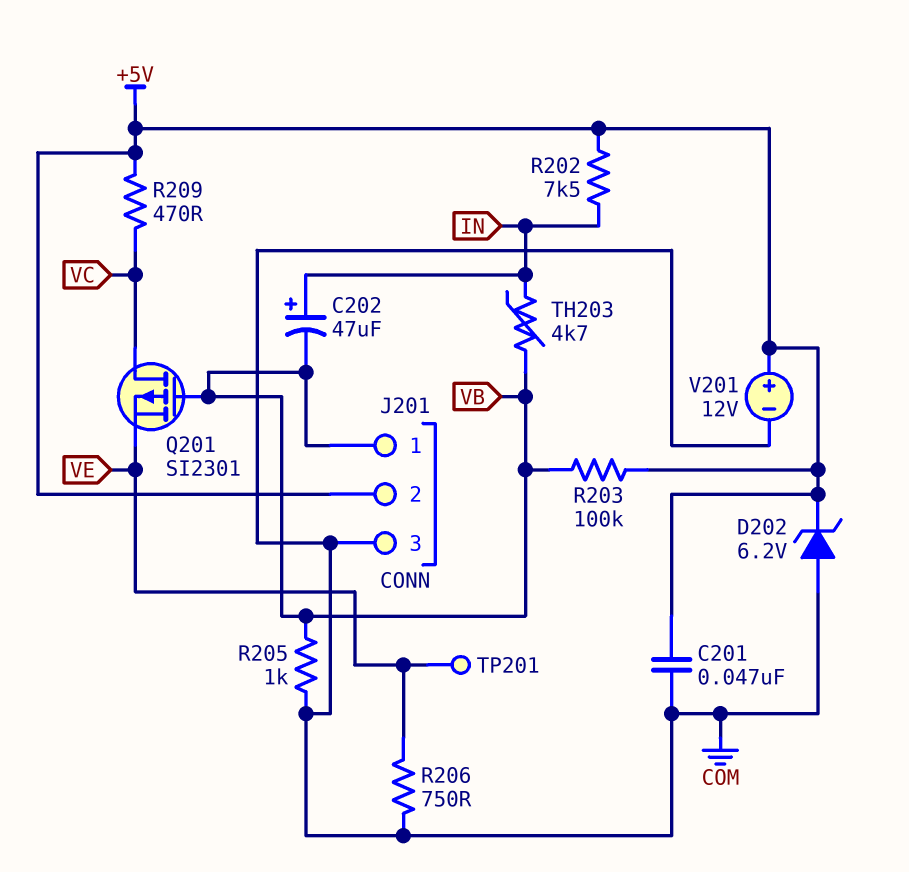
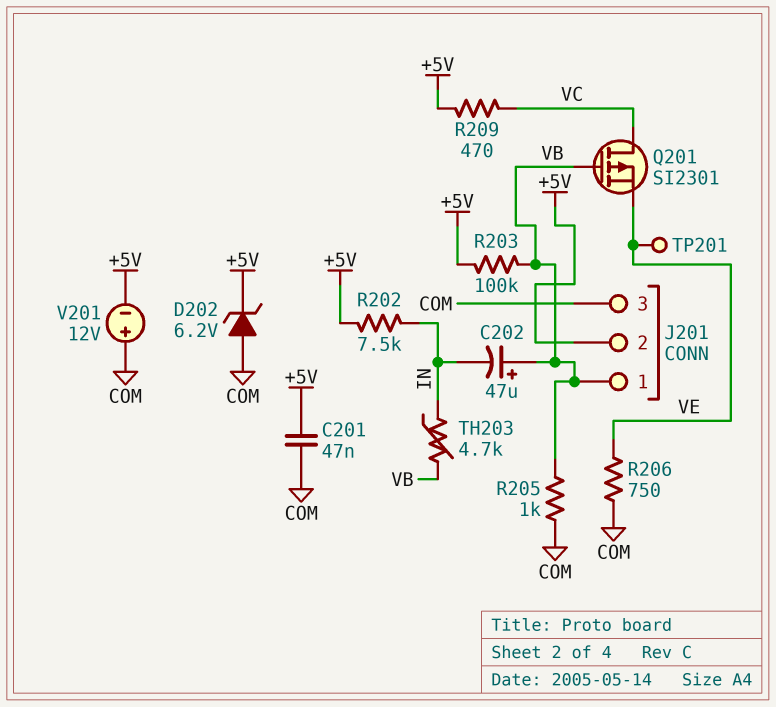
C202: 47uF (plus IN, minus VB) -> 47uF (plus VB, minus IN)
V201: 12V (plus +5V, minus COM) -> 12V (plus COM, minus +5V)

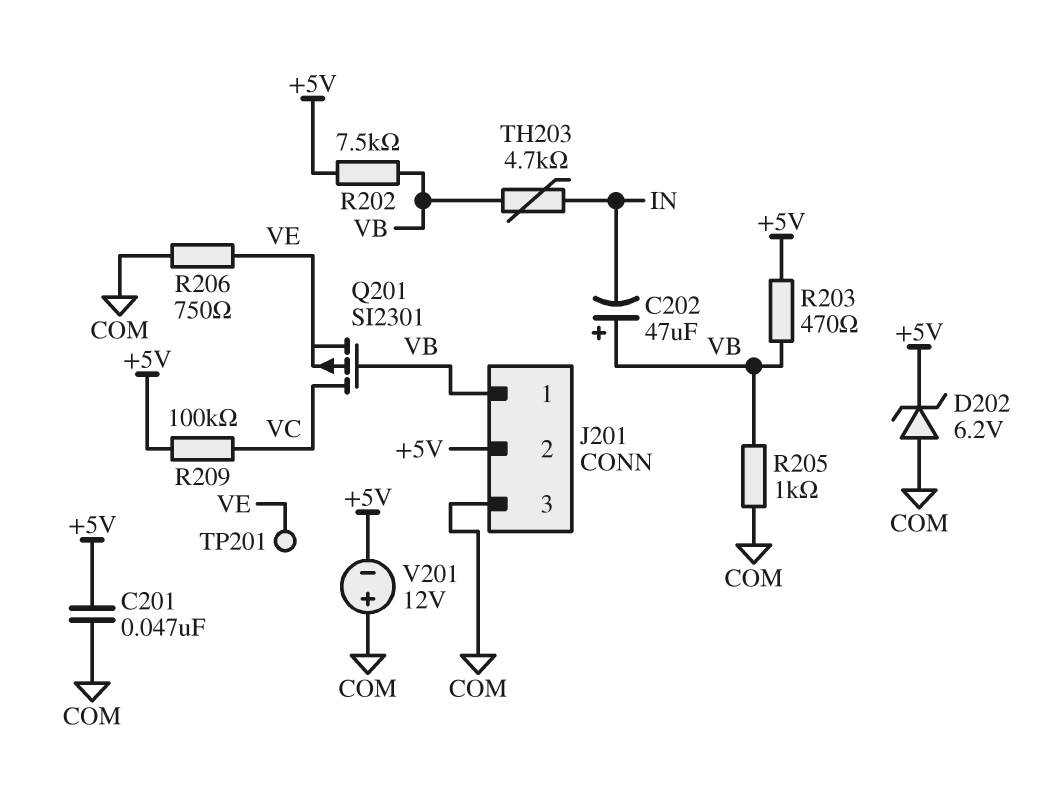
R202: 7.5k (+5V, IN) -> 7.5k (+5V, VB)
R203: 100k (+5V, VB) -> 470 (+5V, VB)
R209: 470 (+5V, VC) -> 100k (+5V, VC)

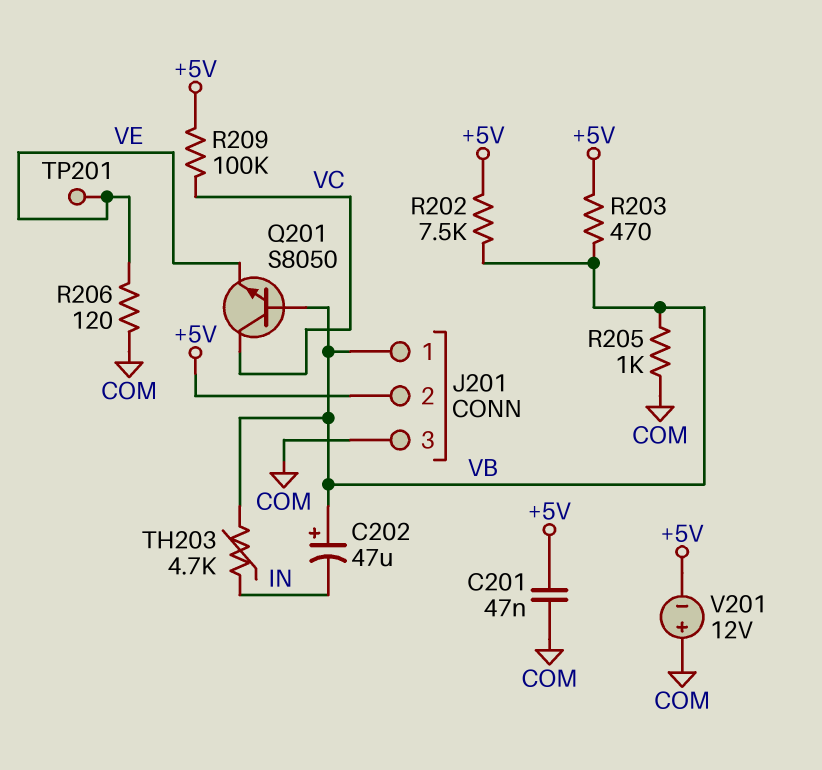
D202: zener 6.2V (A COM, K +5V) -> none
Q201: PMOS SI2301 (G VB, D VC, S VE) -> NPN S8050 (B VB, C VC, E VE)
R206: 750 (COM, VE) -> 120 (COM, VE)

